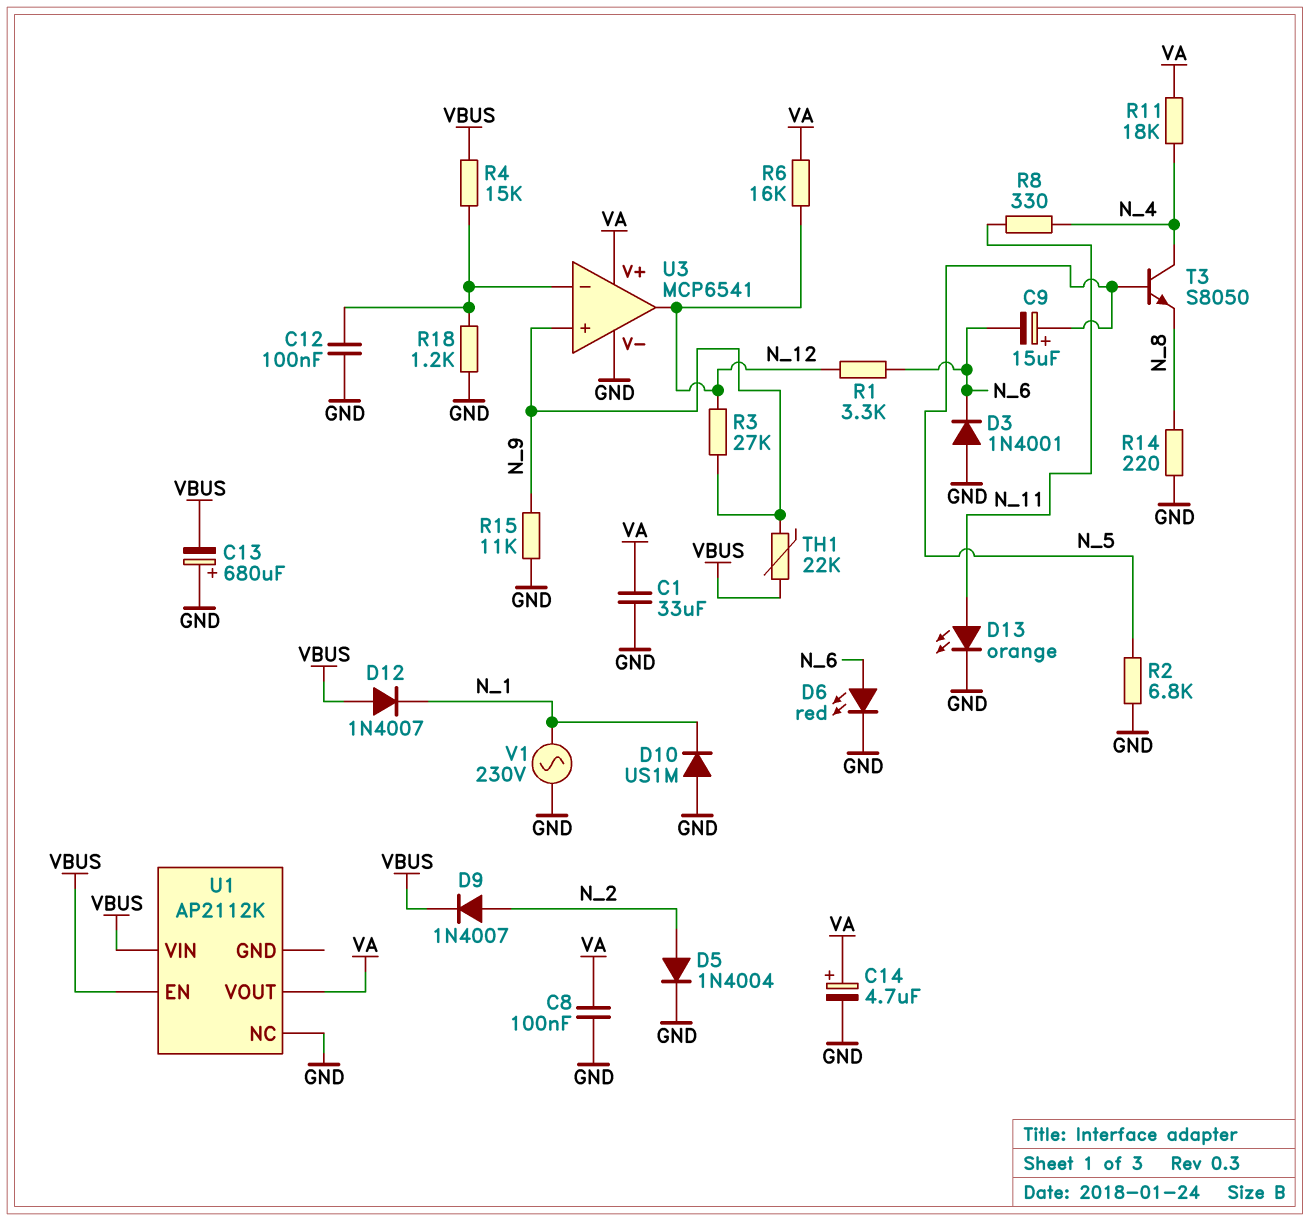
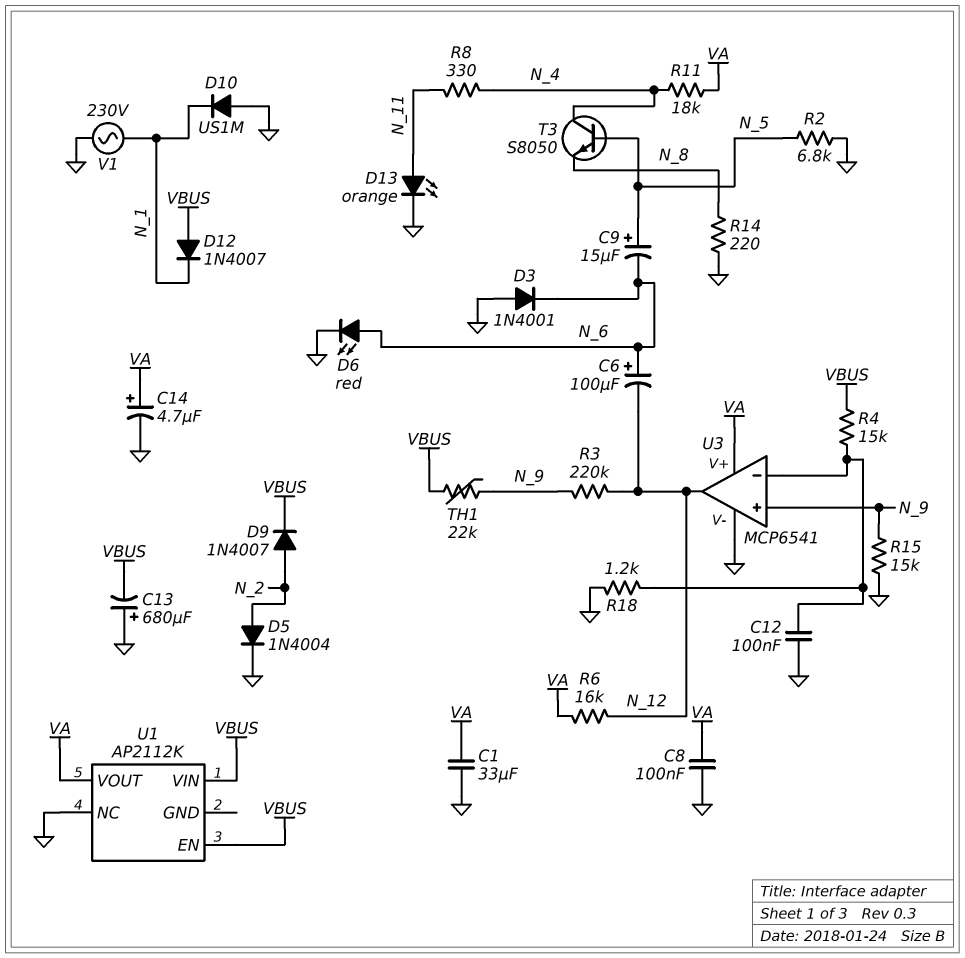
C6: none -> 100uF (plus N_6, minus N_12)
R1: 3.3k (N_6, N_12) -> none
R3: 27k (N_9, N_12) -> 220k (N_9, N_12)
R15: 11k (GND, N_9) -> 15k (GND, N_9)

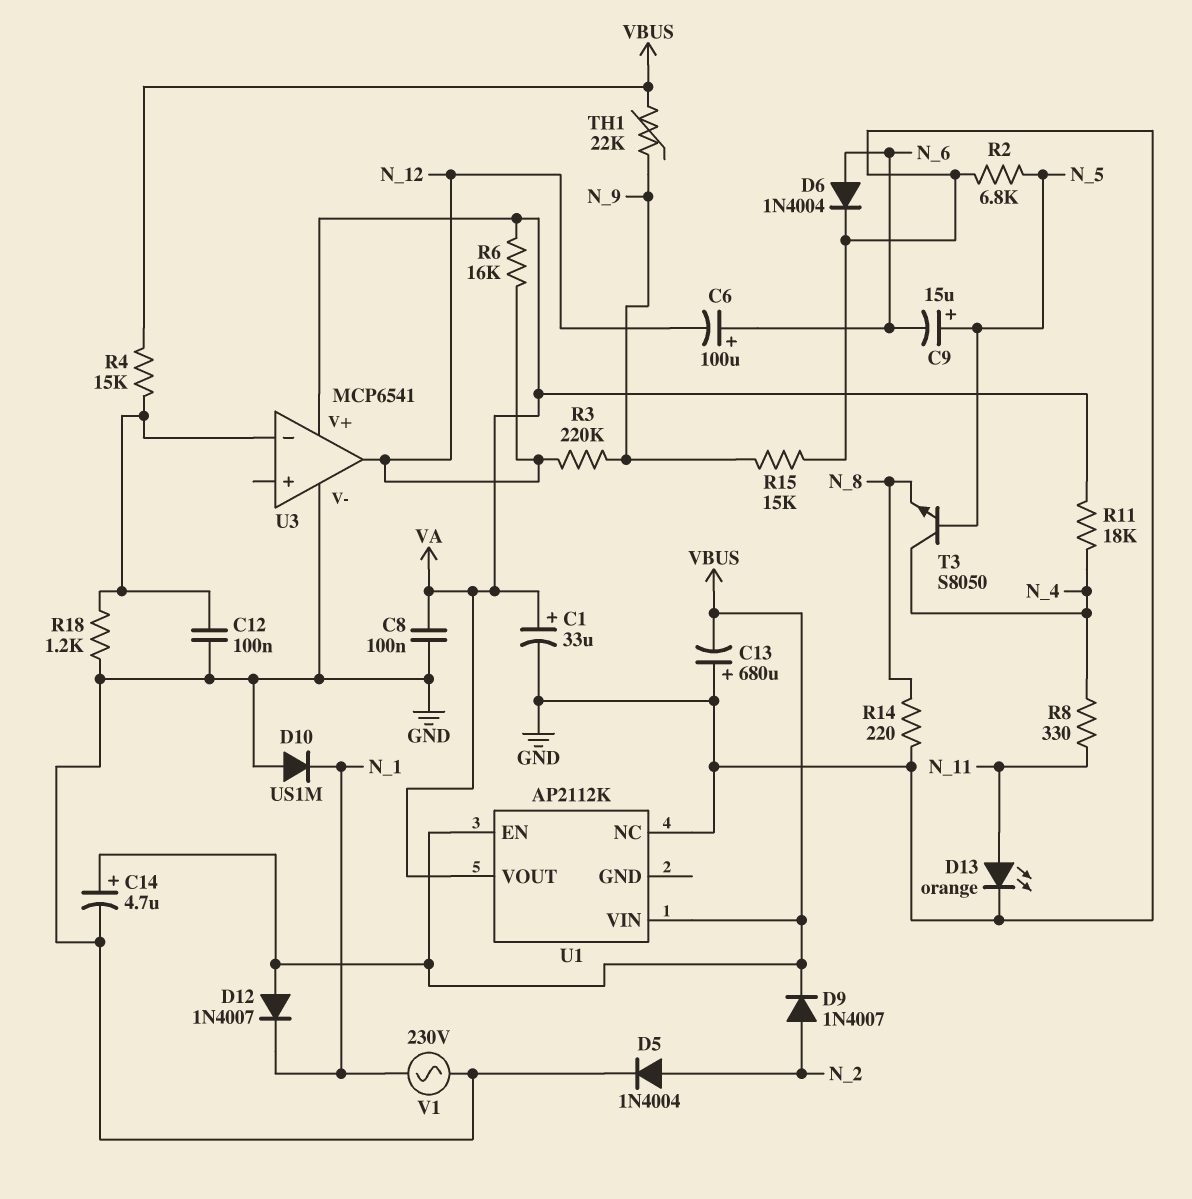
C1: 33uF (GND, VA) -> 33uF (plus VA, minus GND)
C14: 4.7uF (plus VA, minus GND) -> 4.7uF (plus VBUS, minus GND)
D3: diode 1N4001 (A GND, K N_6) -> none
D6: LED red (A N_6, K GND) -> diode 1N4004 (A N_6, K GND)
U3 pin in+: N_9 -> none

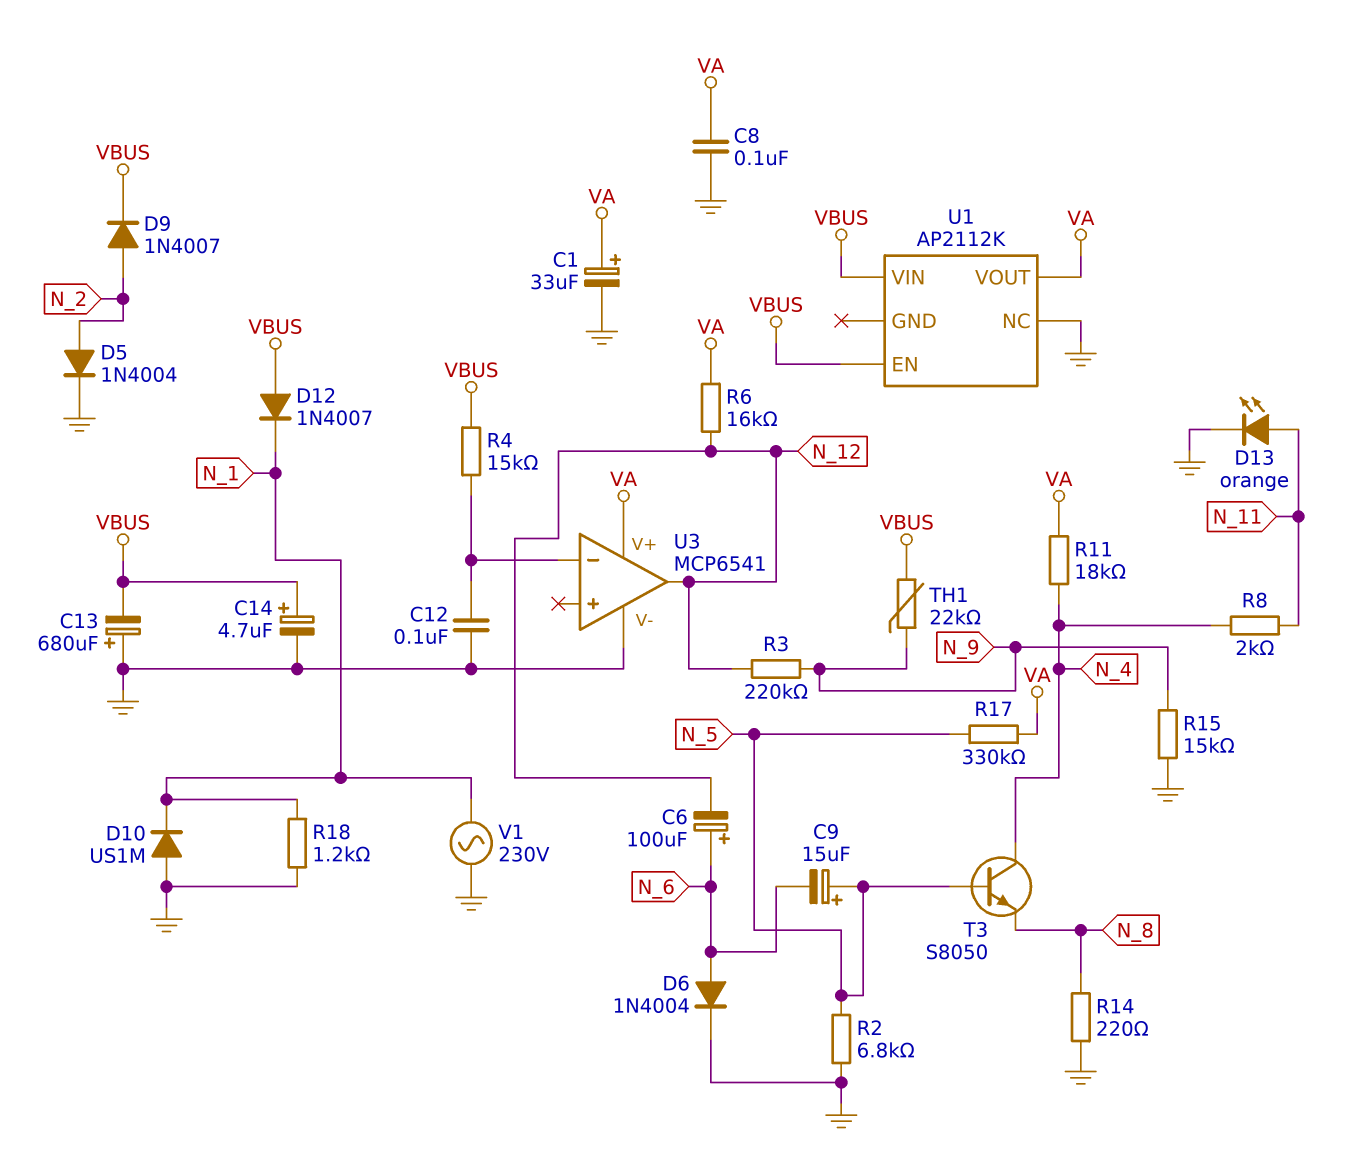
R8: 330 (N_4, N_11) -> 2k (N_4, N_11)
R17: none -> 330k (N_5, VA)
R18: 1.2k (GND, U3/in-) -> 1.2k (GND, N_1)

